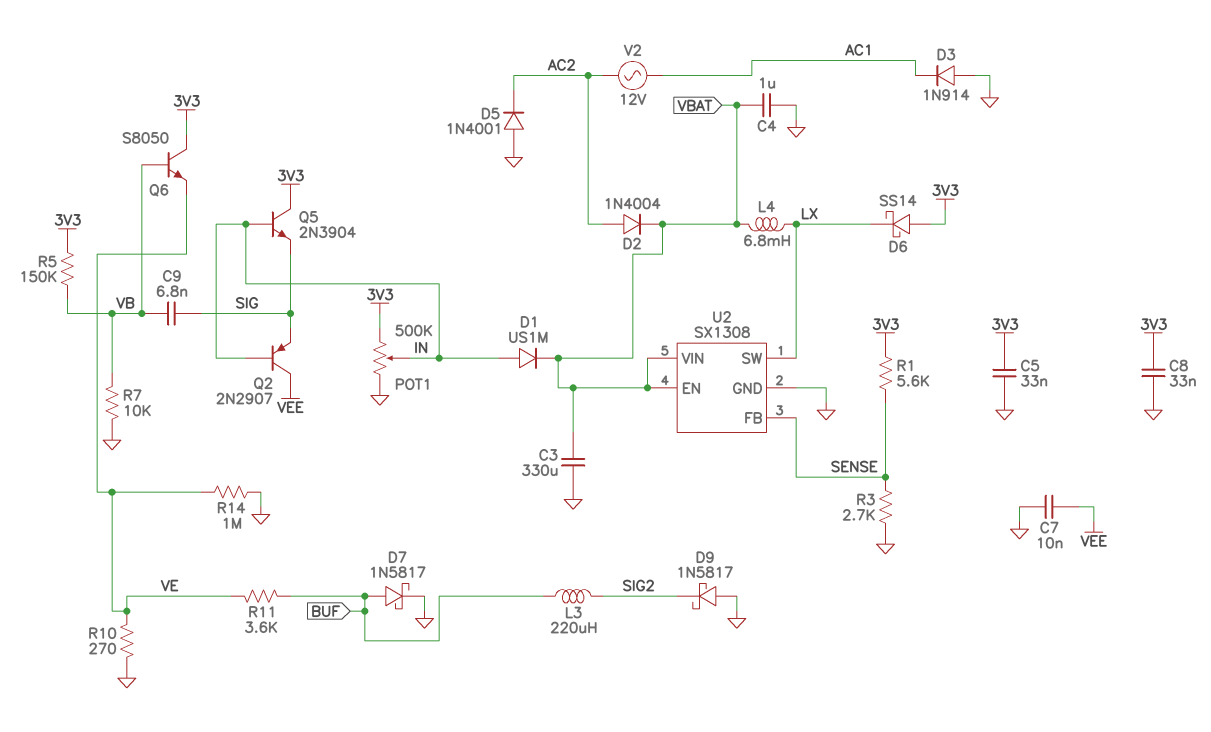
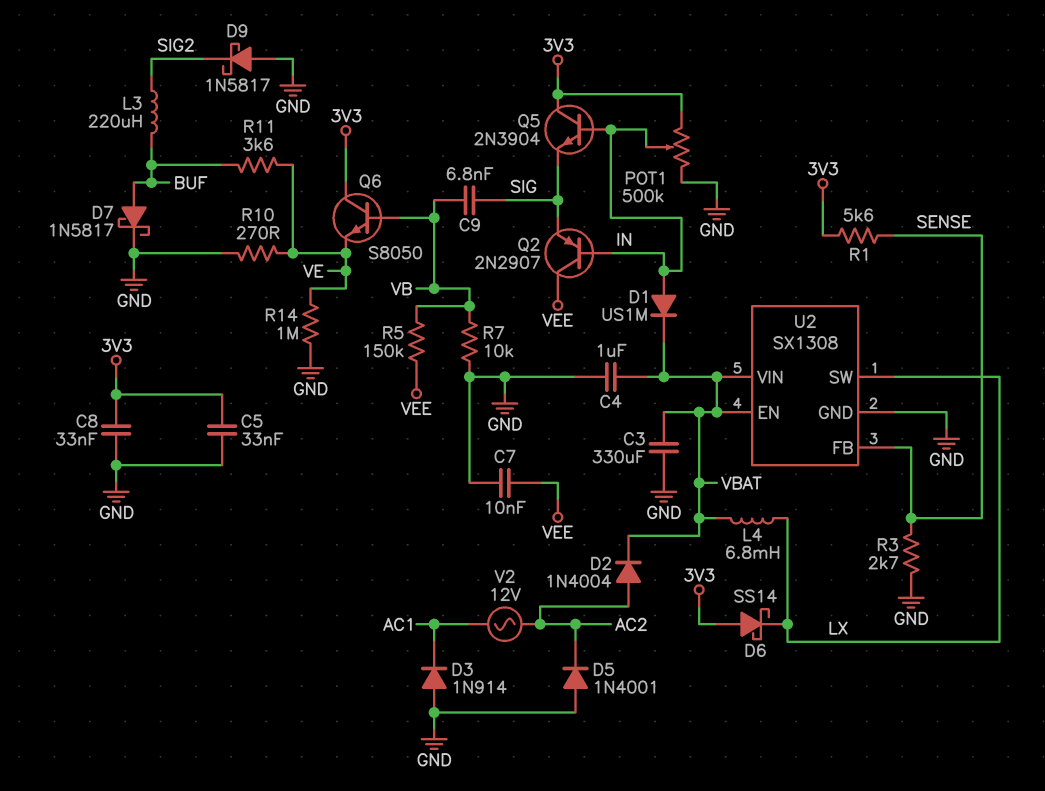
R5: 150k (3V3, VB) -> 150k (VB, VEE)

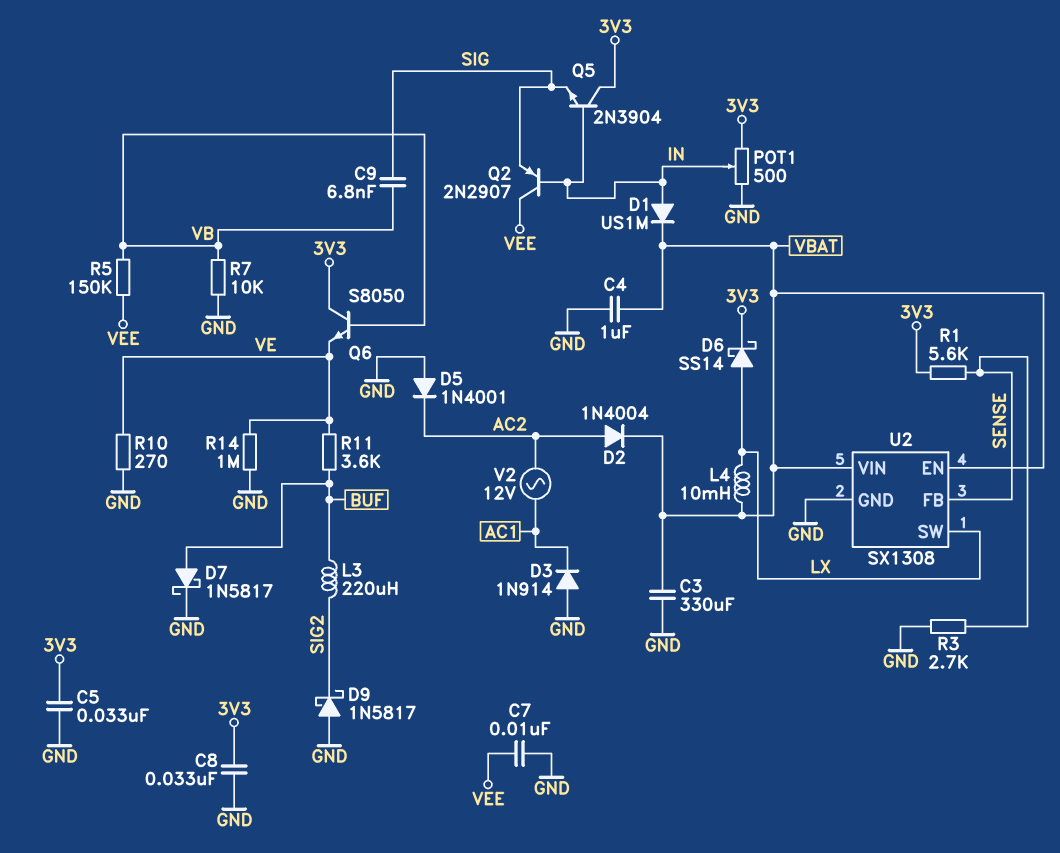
D6: schottky SS14 (A 3V3, K LX) -> schottky SS14 (A LX, K 3V3)
L4: 6.8mH (LX, VBAT) -> 10mH (LX, VBAT)
POT1: 500k (3V3, GND, wiper IN) -> 500 (3V3, GND, wiper IN)

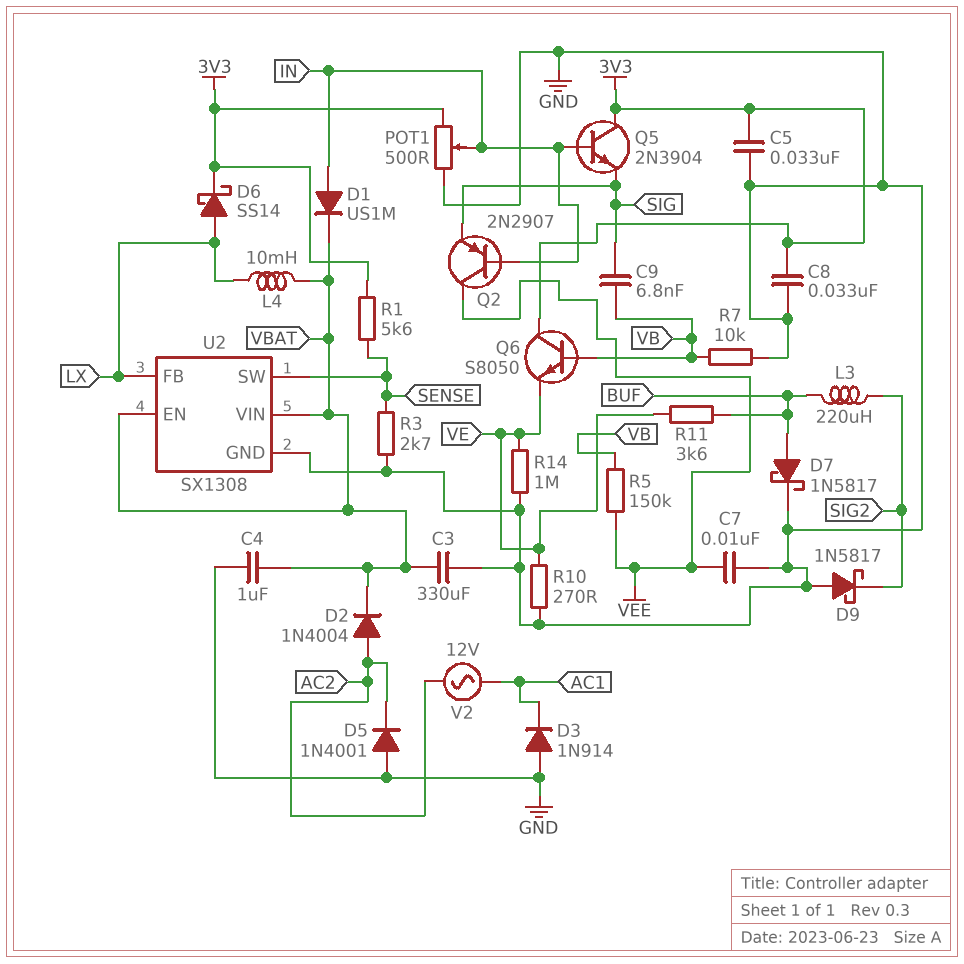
U2 pin FB: SENSE -> LX
U2 pin SW: LX -> SENSE

